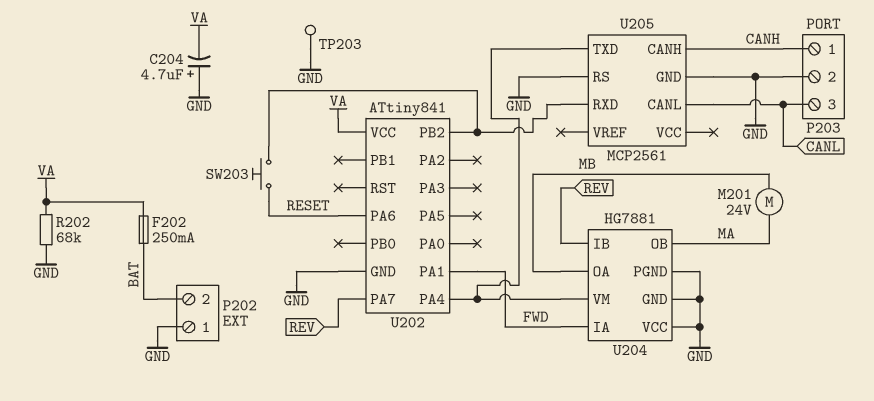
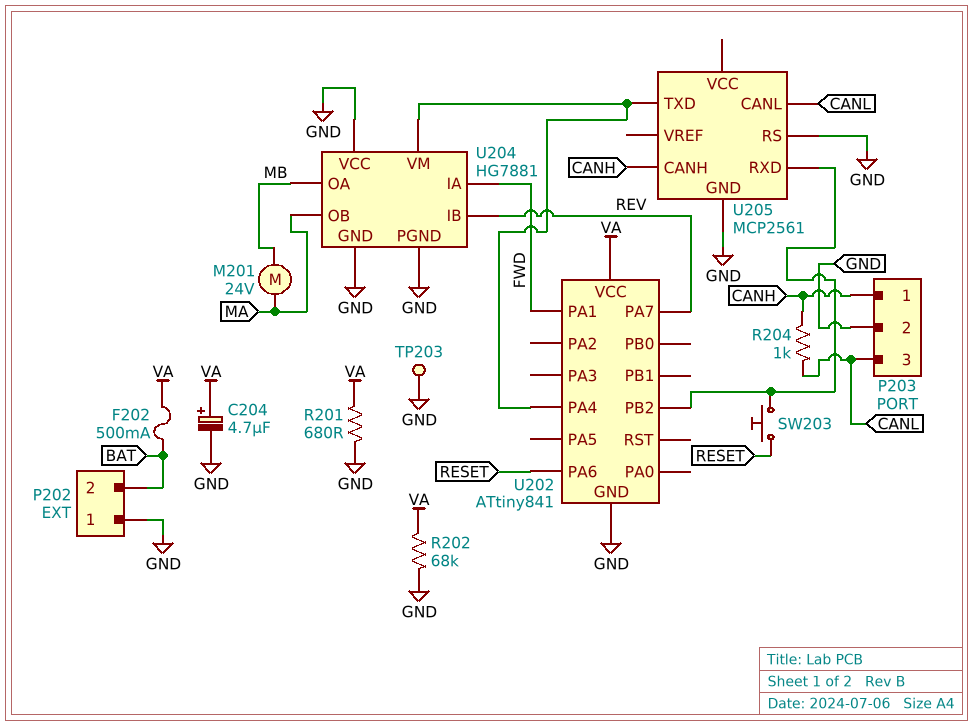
C204: 4.7uF (plus GND, minus VA) -> 4.7uF (plus VA, minus GND)
F202: 250mA (BAT, VA) -> 500mA (BAT, VA)
R201: none -> 680 (GND, VA)
R204: none -> 1k (CANH, CANL)

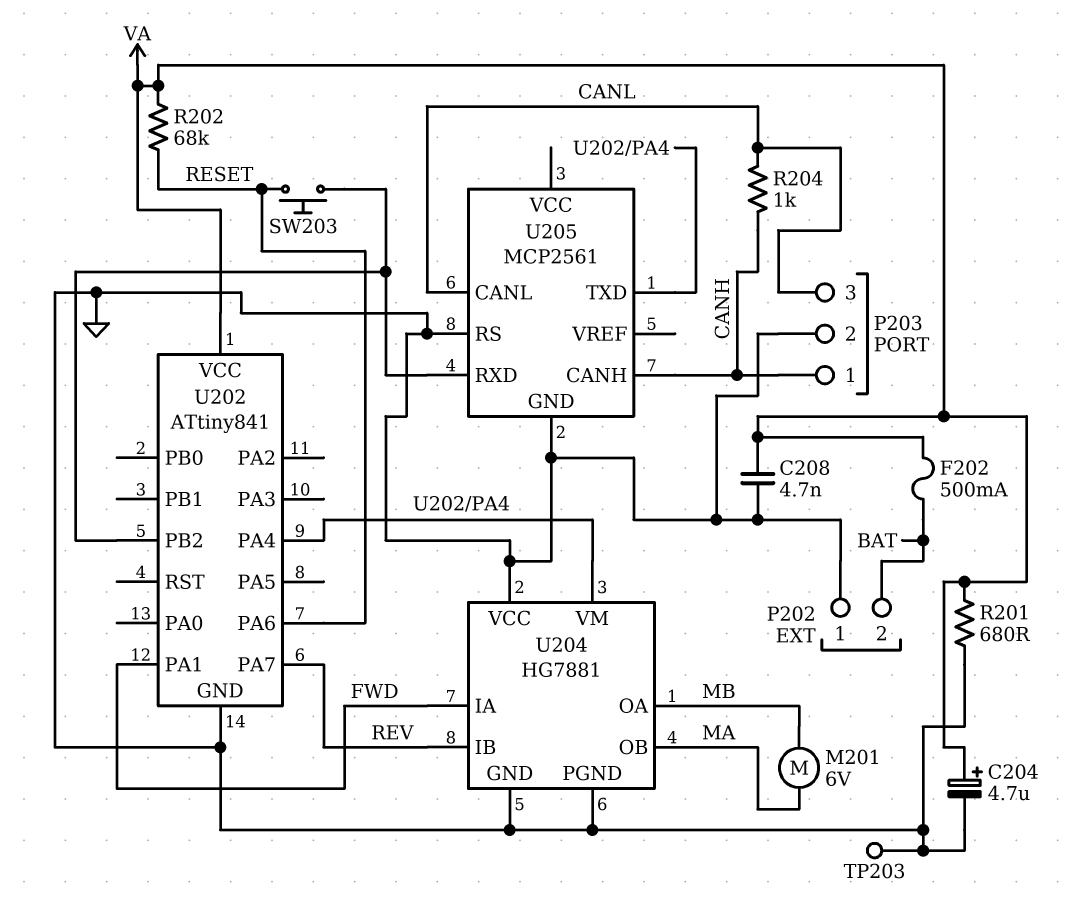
C208: none -> 4.7nF (GND, VA)
M201: motor 24V (MA, MB) -> motor 6V (MA, MB)
R202: 68k (GND, VA) -> 68k (RESET, VA)

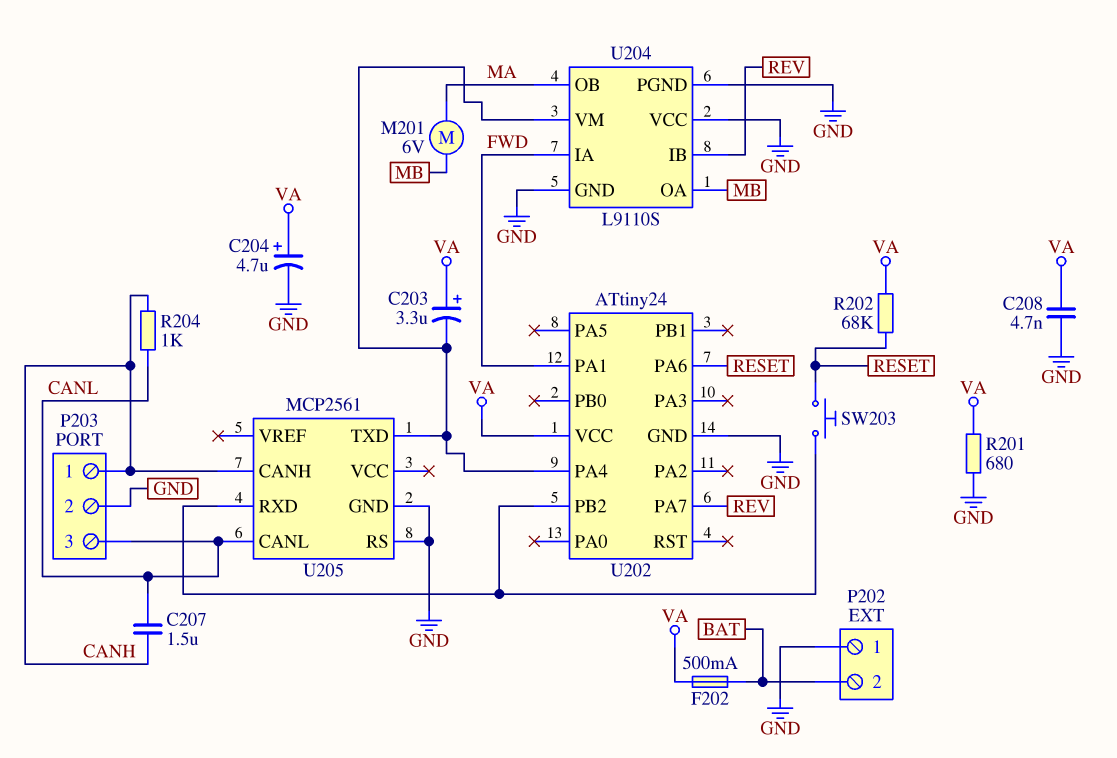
C203: none -> 3.3uF (plus VA, minus U202/PA4)
C207: none -> 1.5uF (CANH, CANL)
TP203: test point (GND) -> none
U202: ATtiny841 -> ATtiny24
U204: HG7881 -> L9110S

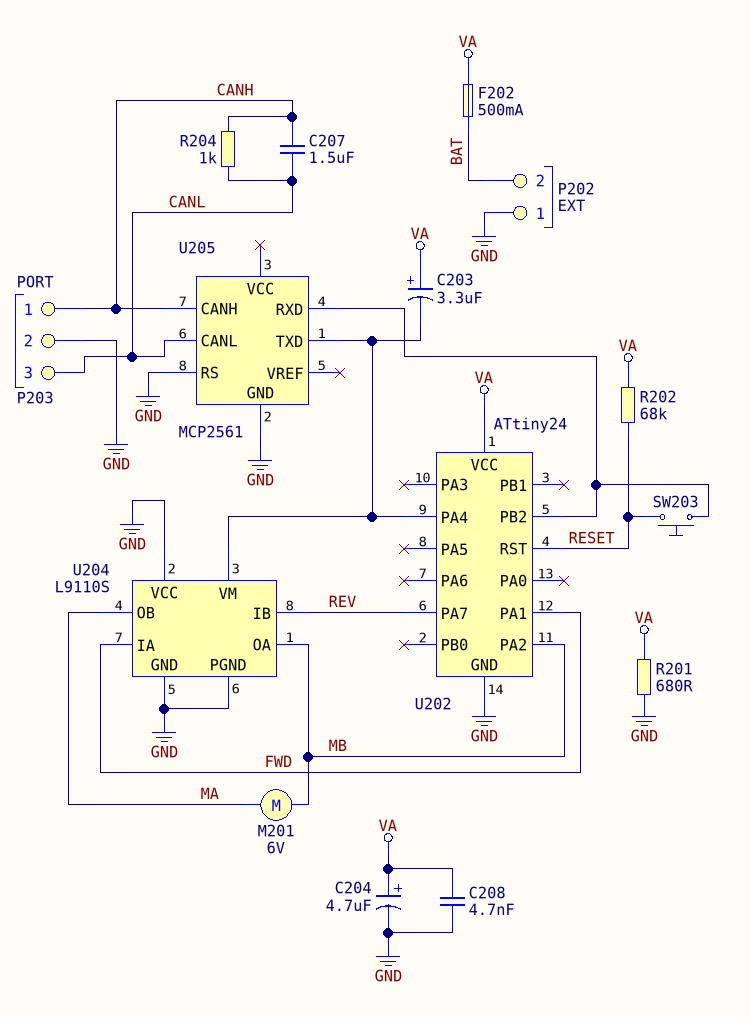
U202 pin PA2: none -> MB
U202 pin PA6: RESET -> none
U202 pin RST: none -> RESET

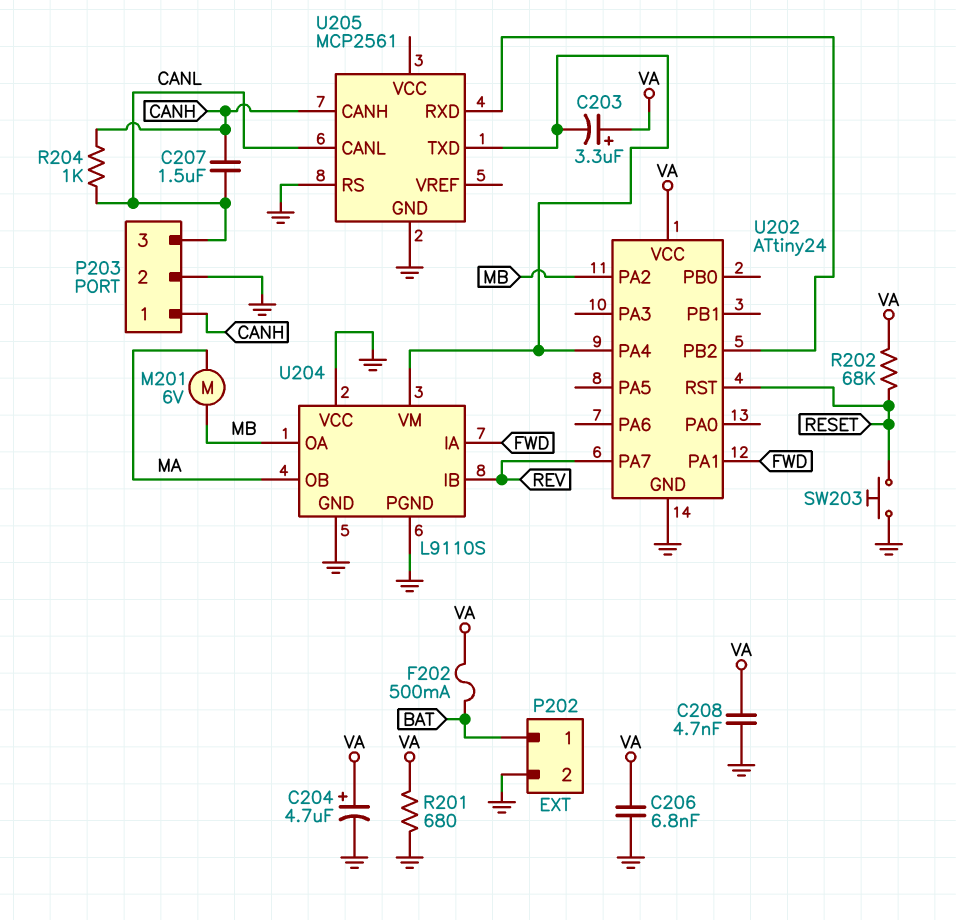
C206: none -> 6.8nF (GND, VA)
P202 pin 1: GND -> BAT
P202 pin 2: BAT -> GND
SW203: button (RESET, U202/PB2) -> button (GND, RESET)

